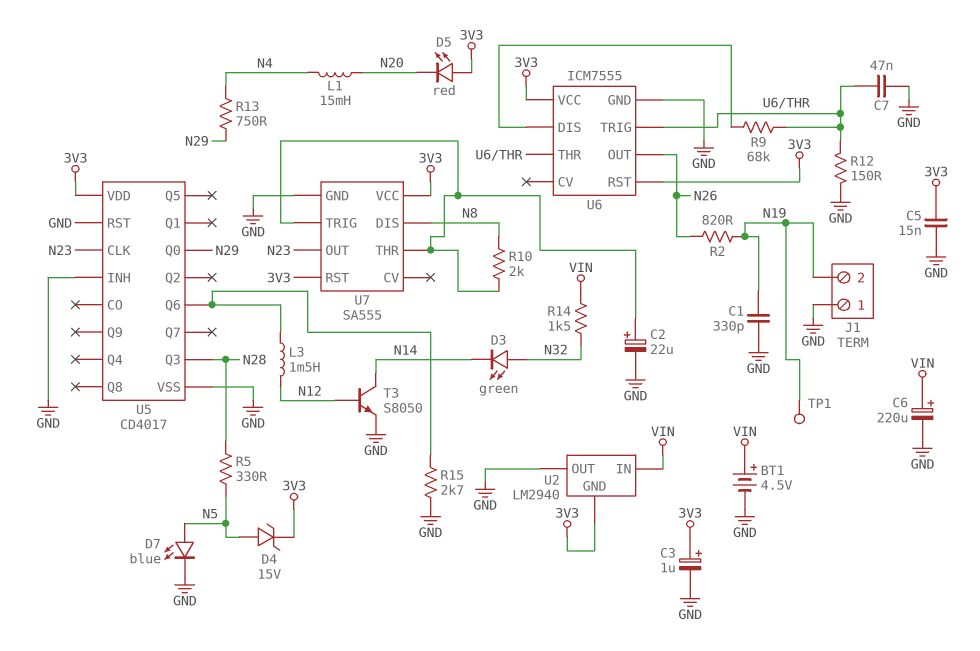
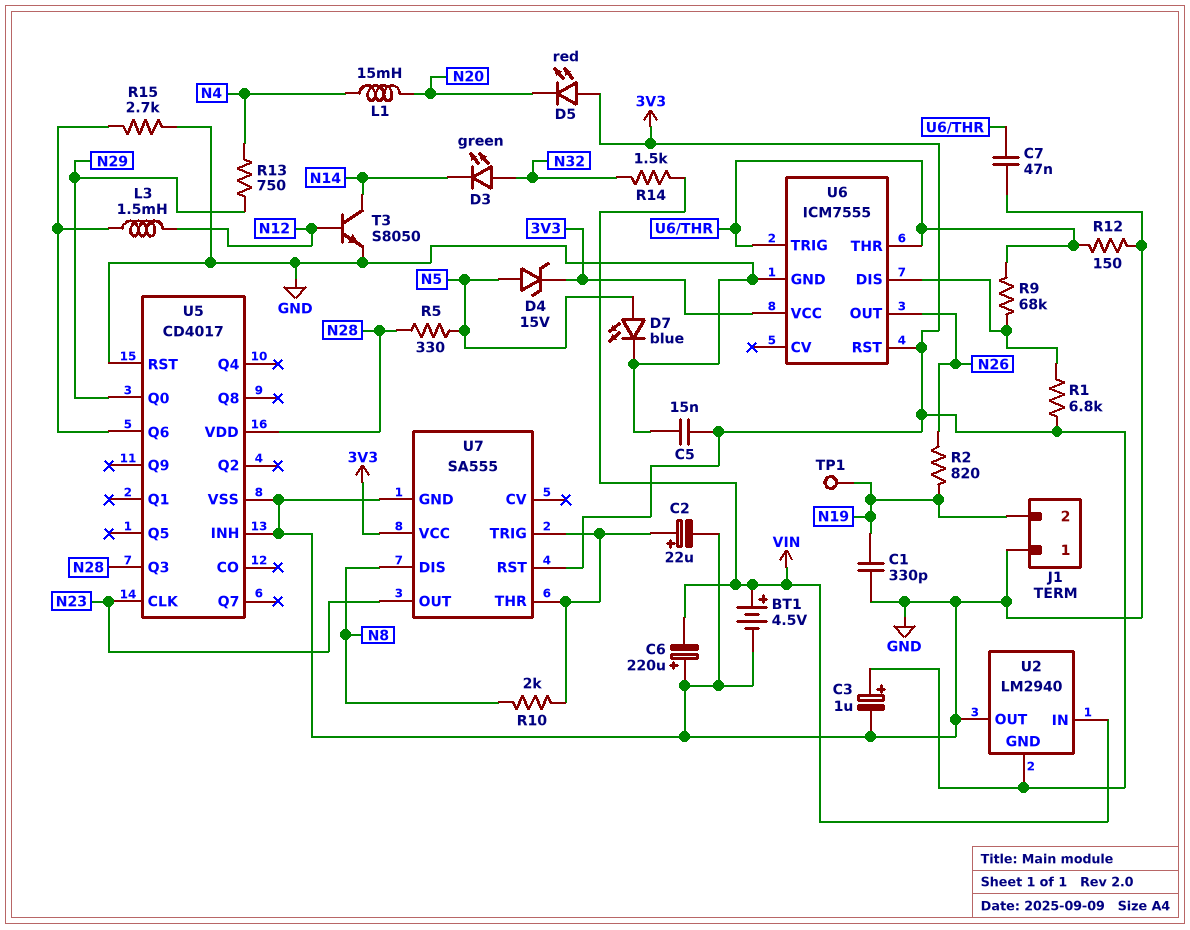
C6: 220uF (plus VIN, minus GND) -> 220uF (plus GND, minus VIN)
R1: none -> 6.8k (3V3, U6/DIS)
U5 pin VDD: 3V3 -> N28

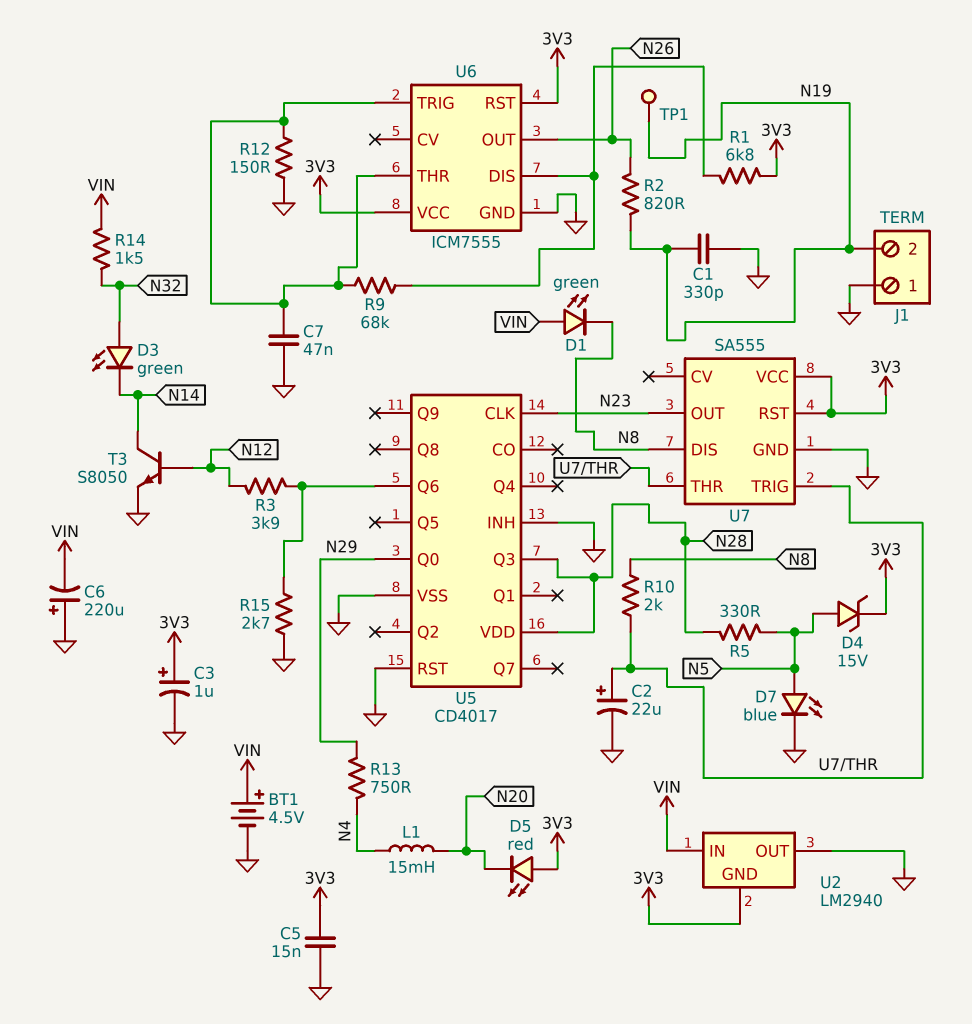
D1: none -> LED green (A VIN, K N8)
L3: 1.5mH (N12, U5/Q6) -> none
R3: none -> 3.9k (N12, U5/Q6)

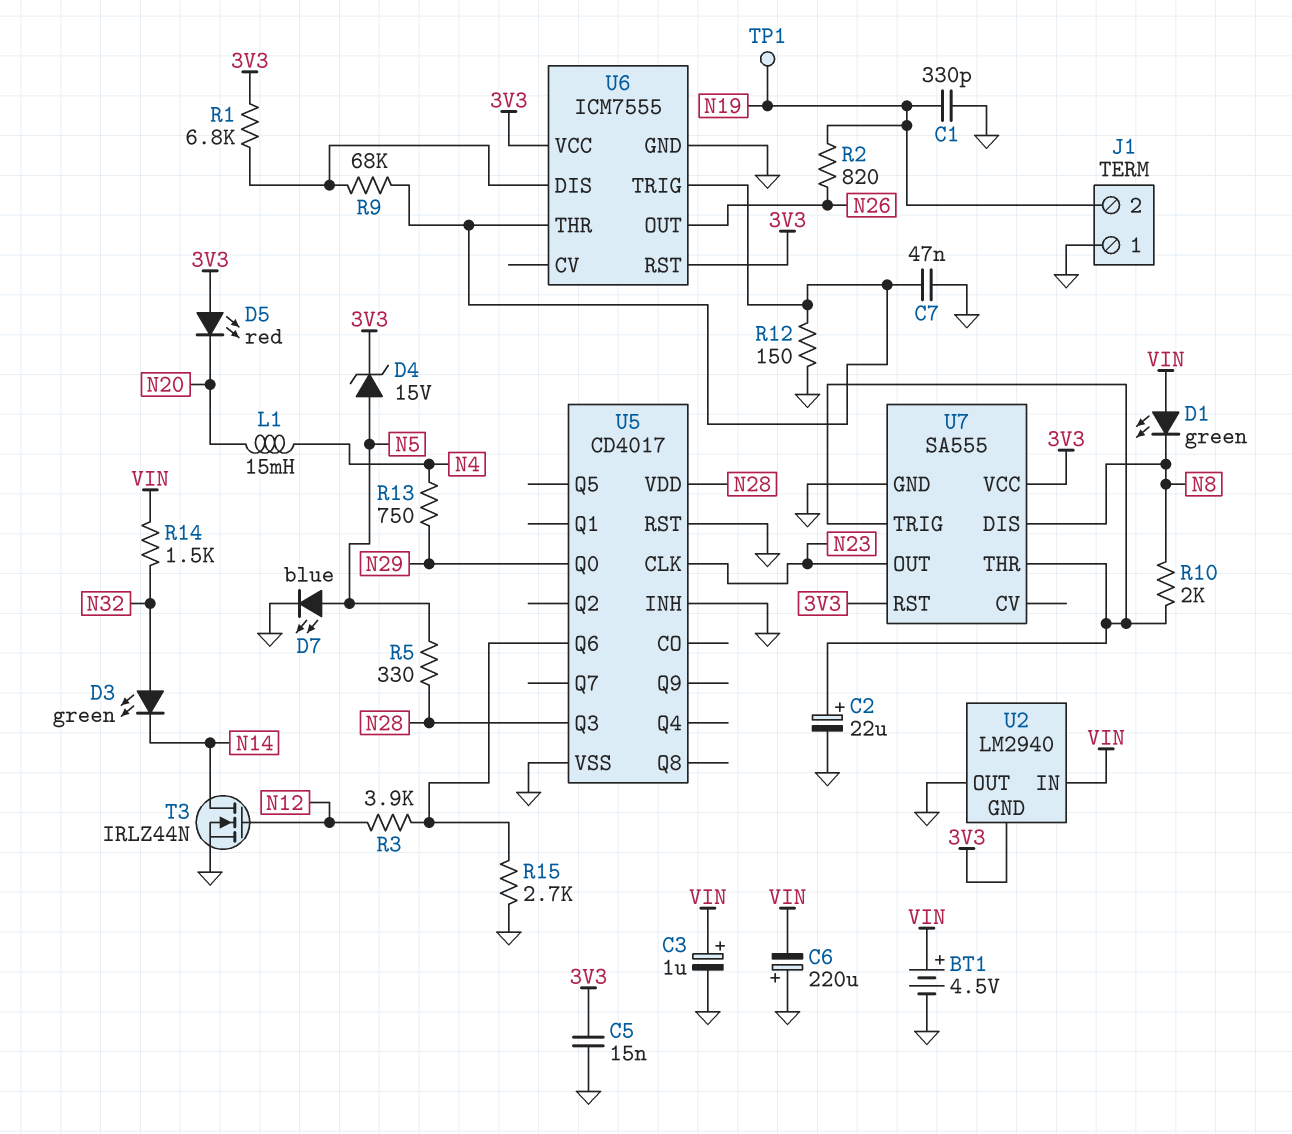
C3: 1uF (plus 3V3, minus GND) -> 1uF (plus VIN, minus GND)
T3: NPN S8050 (B N12, C N14, E GND) -> NMOS IRLZ44N (G N12, D N14, S GND)

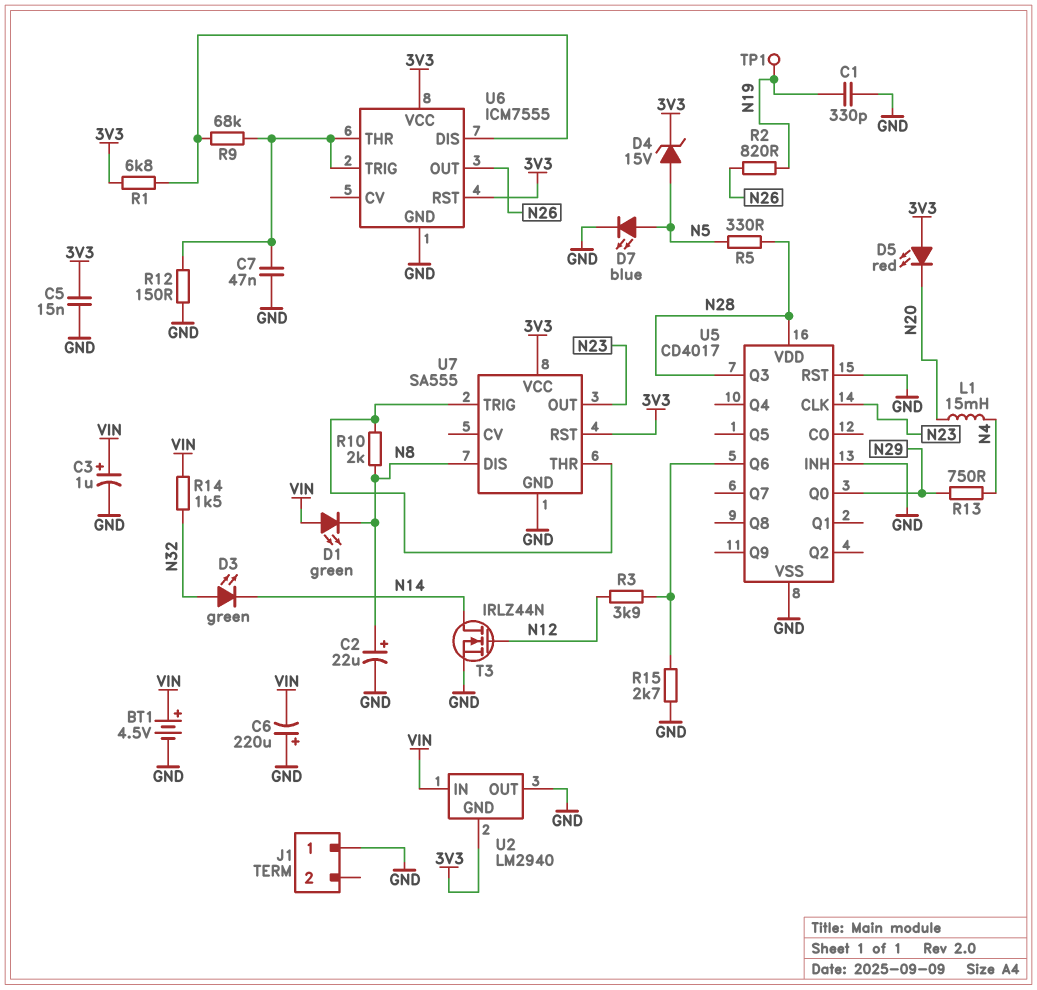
C2: 22uF (plus U7/THR, minus GND) -> 22uF (plus N8, minus GND)
J1 pin 2: N19 -> none

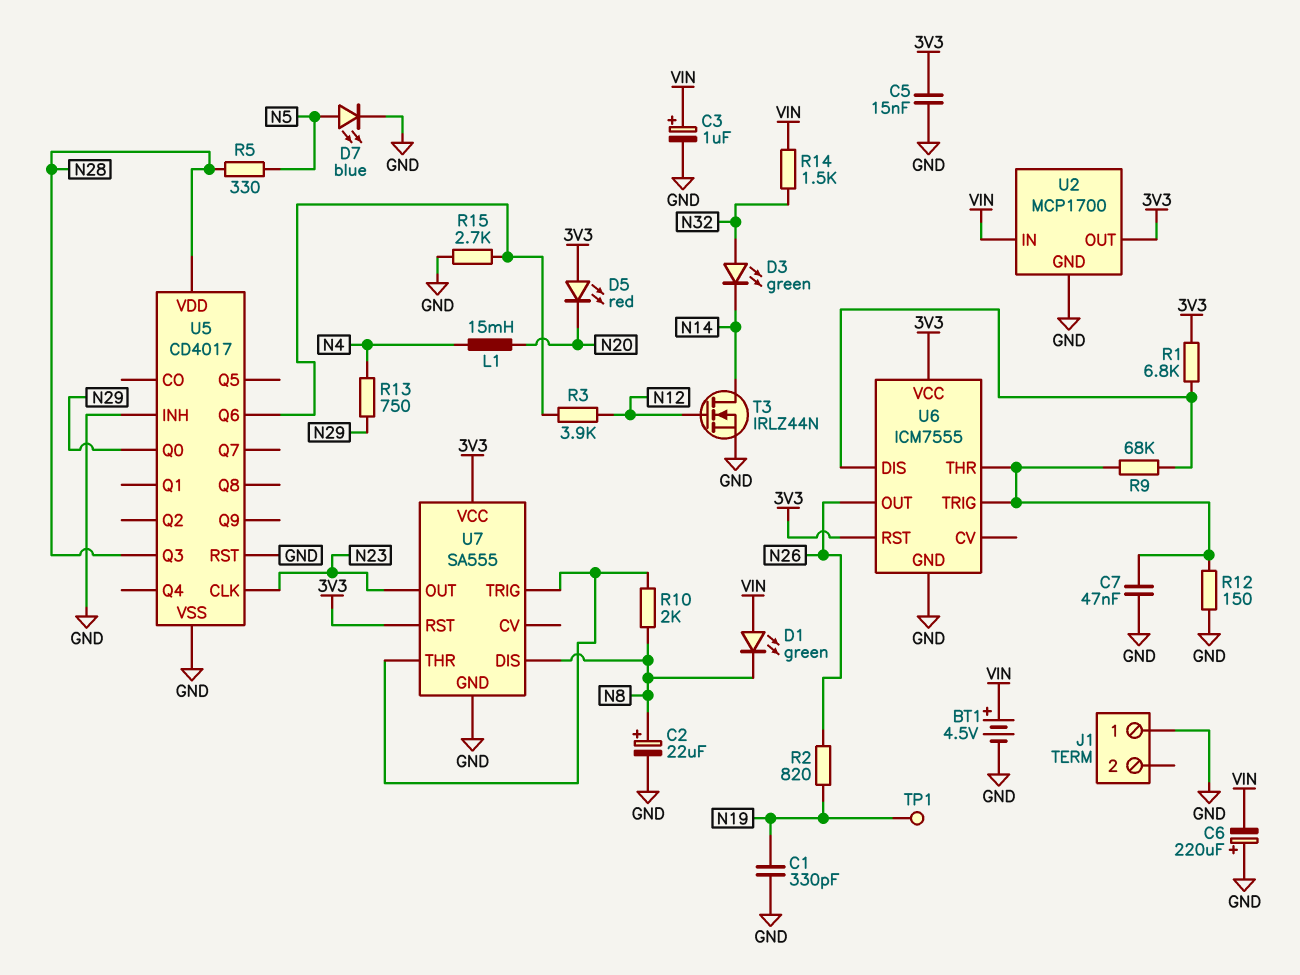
D4: zener 15V (A N5, K 3V3) -> none
U2: LM2940 -> MCP1700
U2 pin GND: 3V3 -> GND
U2 pin OUT: GND -> 3V3

